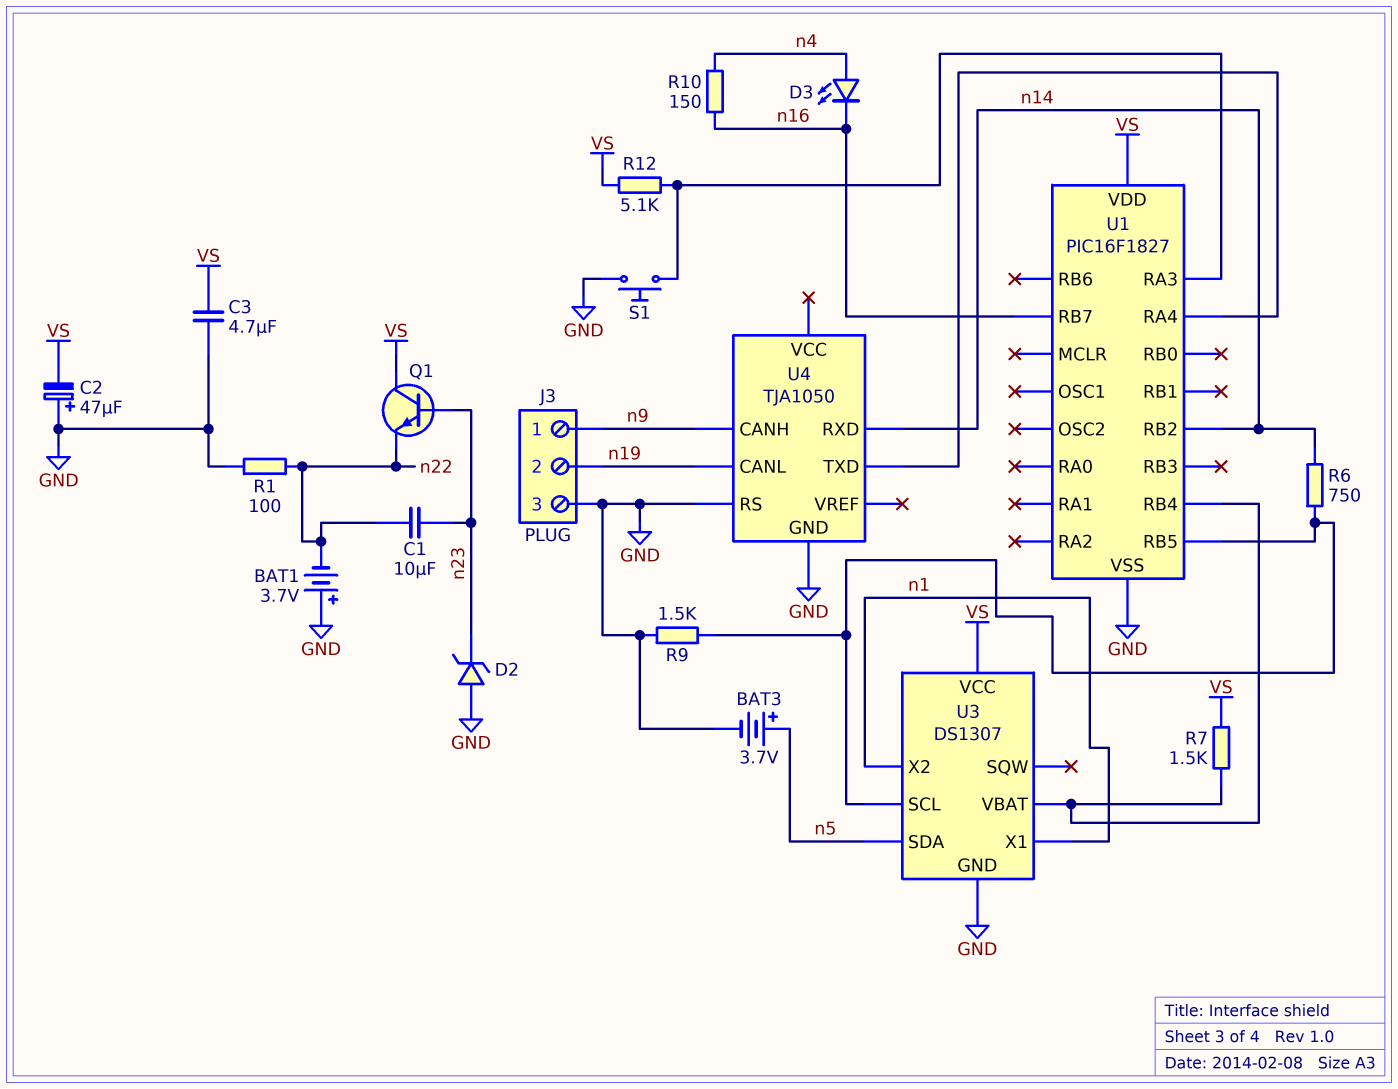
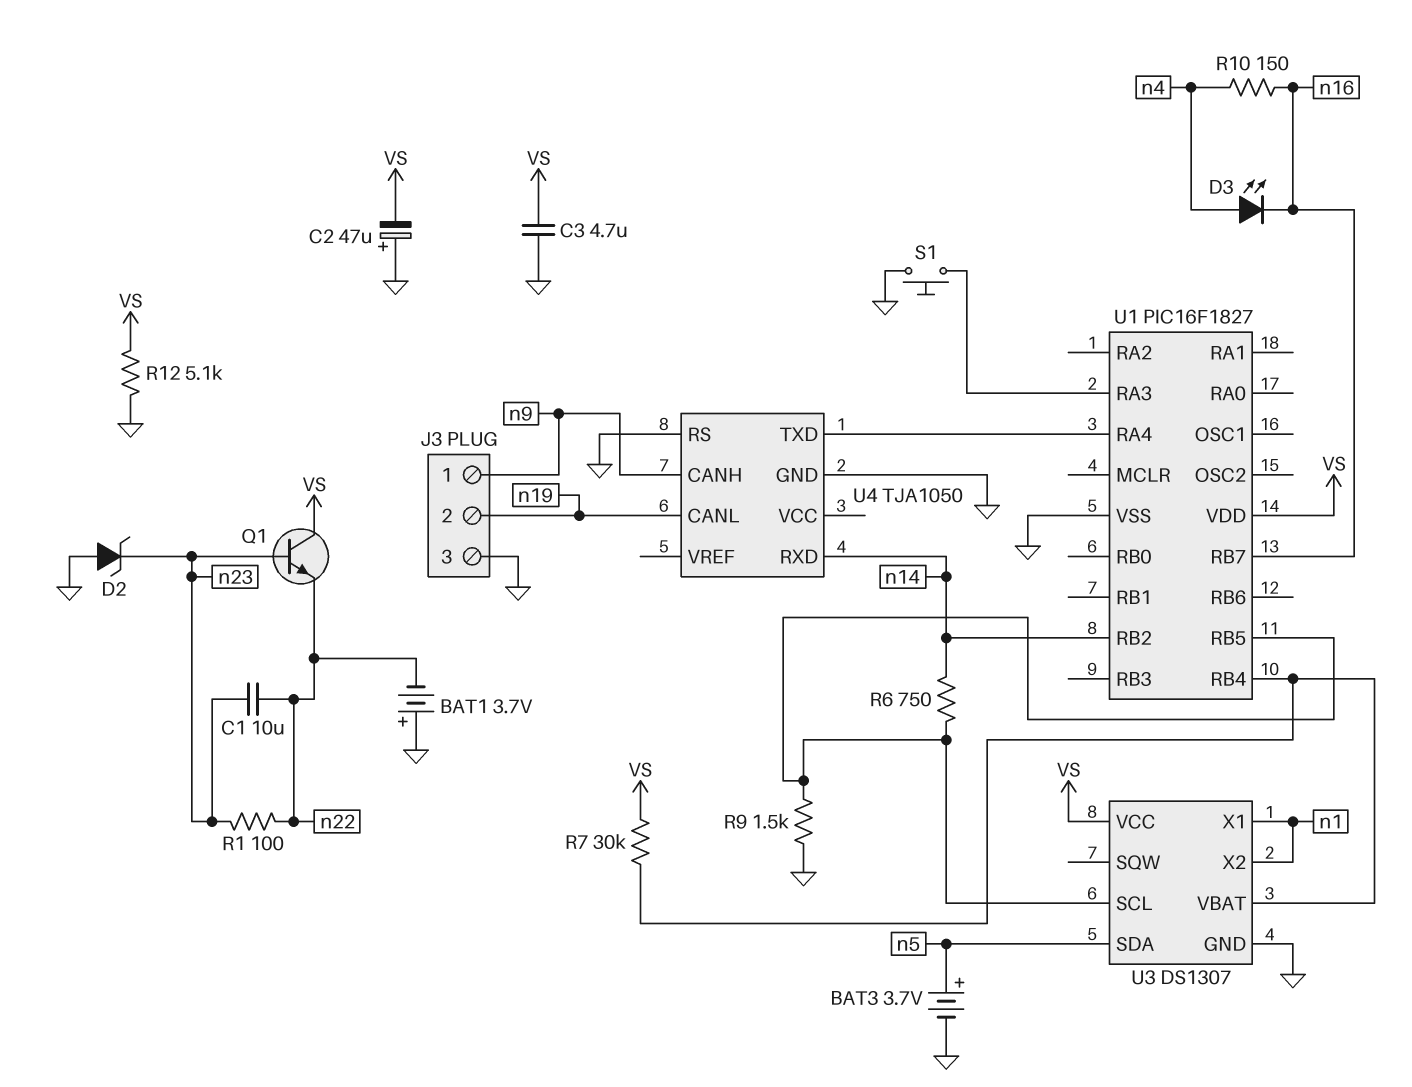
R1: 100 (GND, n22) -> 100 (n22, n23)
R7: 1.5k (U1/RB4, VS) -> 30k (U1/RB4, VS)
R12: 5.1k (U1/RA3, VS) -> 5.1k (GND, VS)

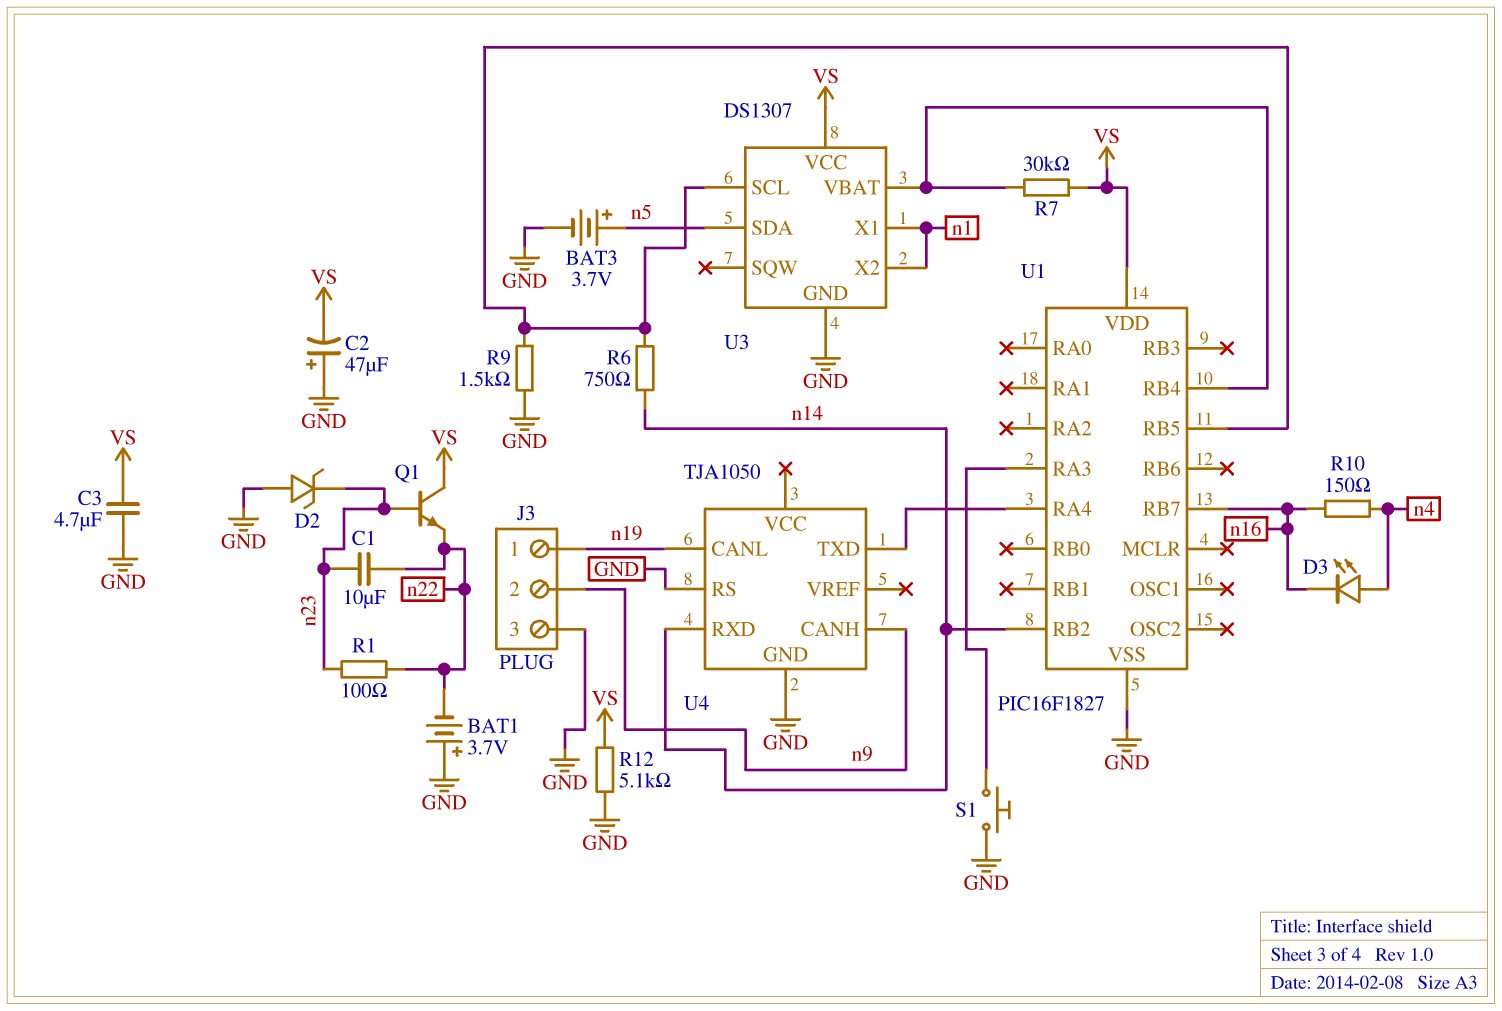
J3 pin 1: n9 -> n19
J3 pin 2: n19 -> n9

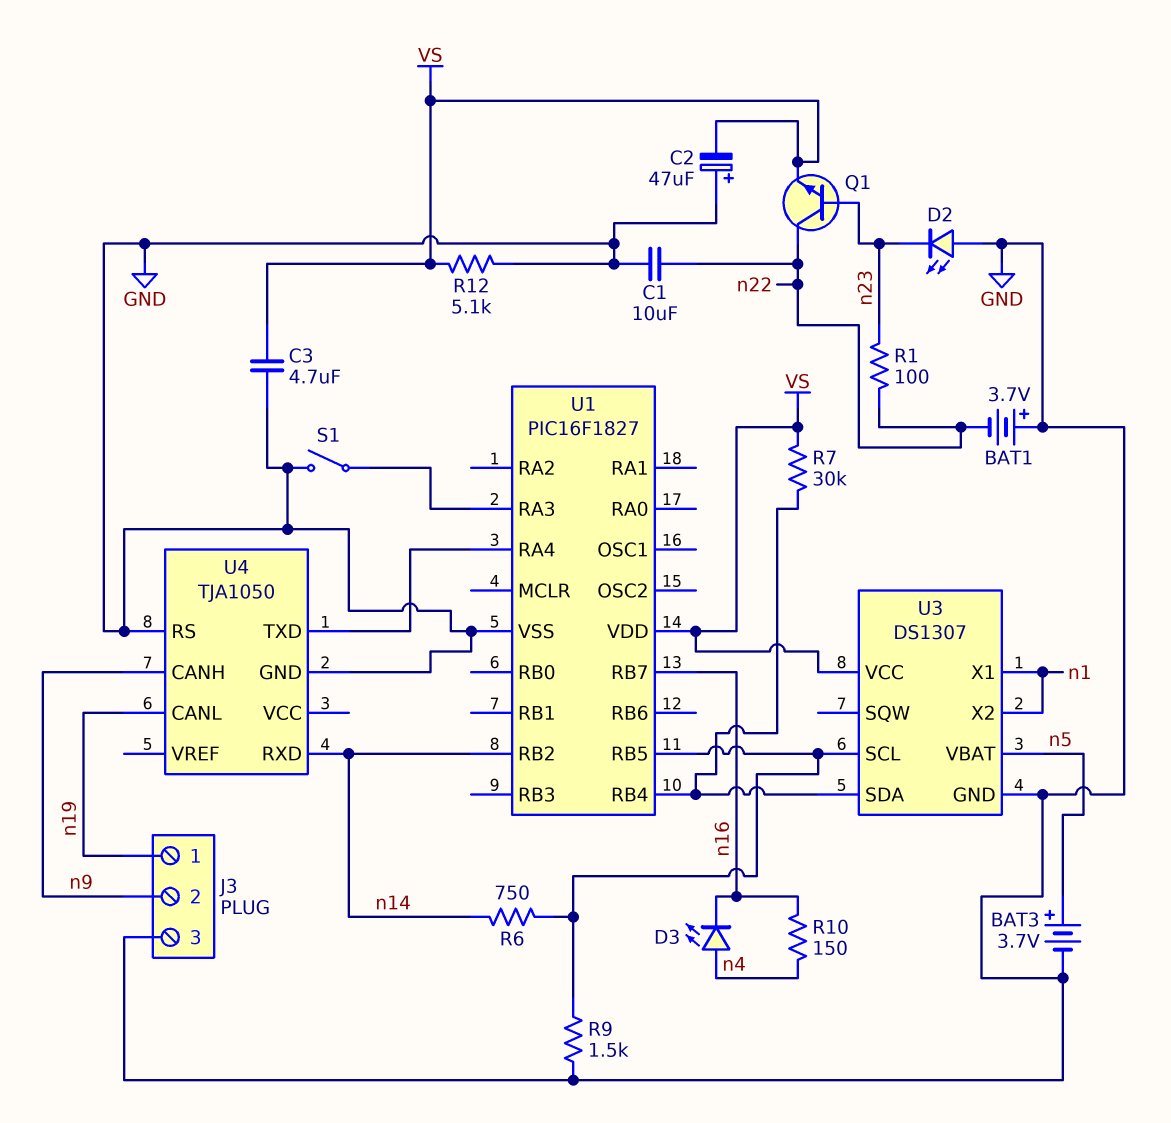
C1: 10uF (n22, n23) -> 10uF (GND, n22)
D2: zener (A GND, K n23) -> LED (A GND, K n23)
Q1: NPN (B n23, C VS, E n22) -> NPN (B n23, C n22, E VS)
S1: button (GND, U1/RA3) -> switch (GND, U1/RA3)
U3 pin SDA: n5 -> U1/RB4
U3 pin VBAT: U1/RB4 -> n5

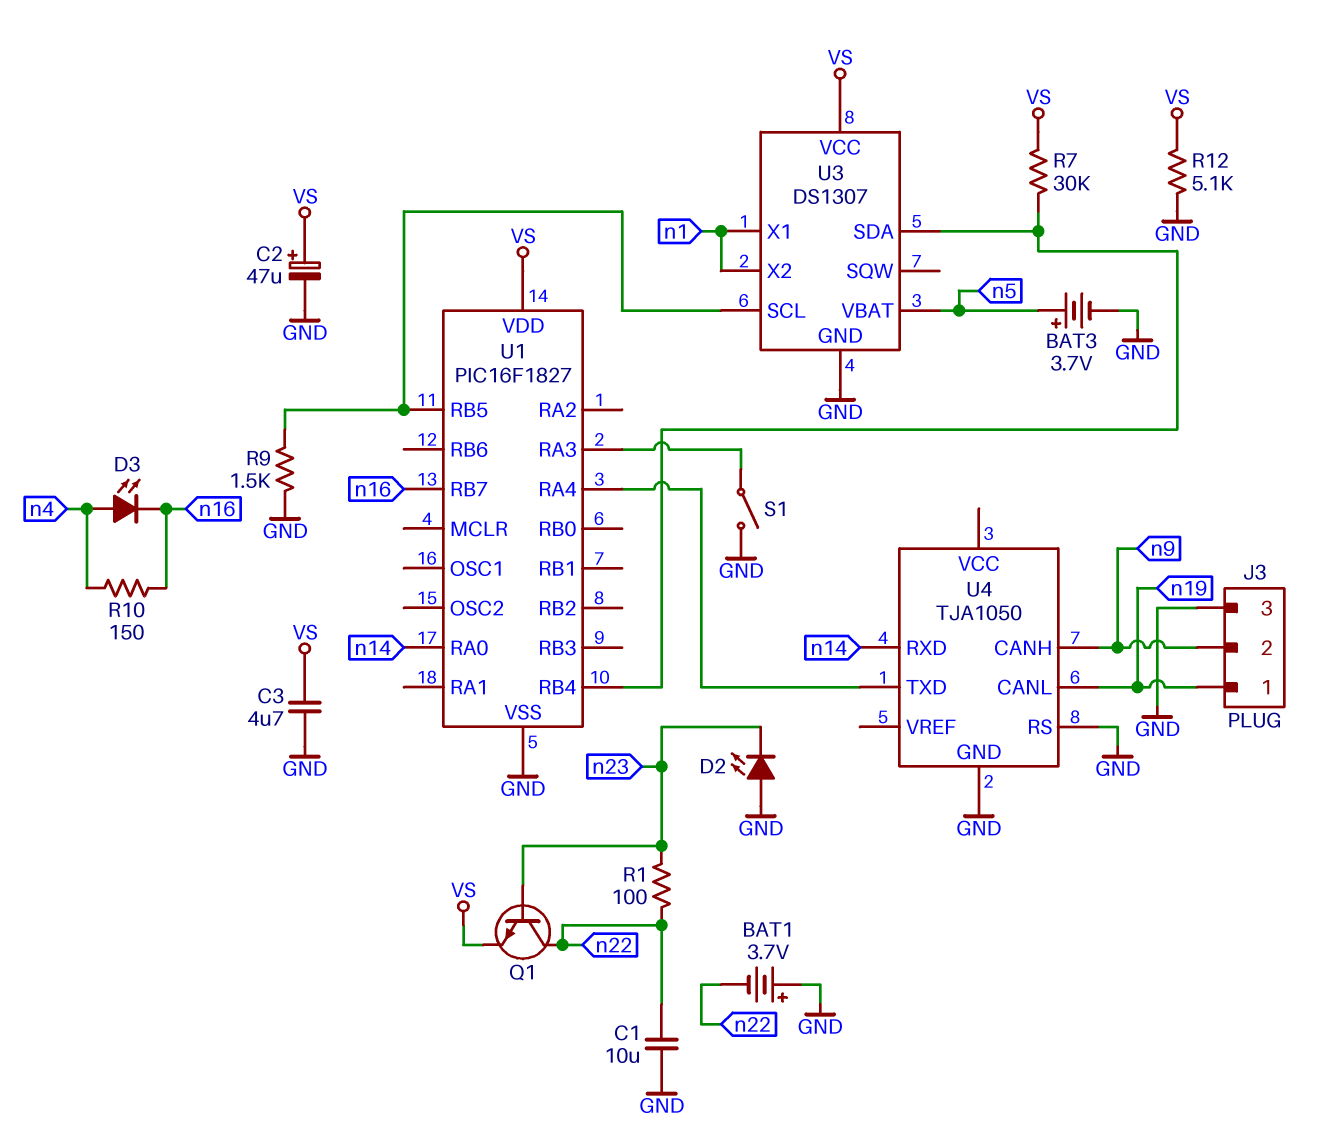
C2: 47uF (plus GND, minus VS) -> 47uF (plus VS, minus GND)
R6: 750 (U1/RB5, n14) -> none
U1 pin RA0: none -> n14
U1 pin RB2: n14 -> none

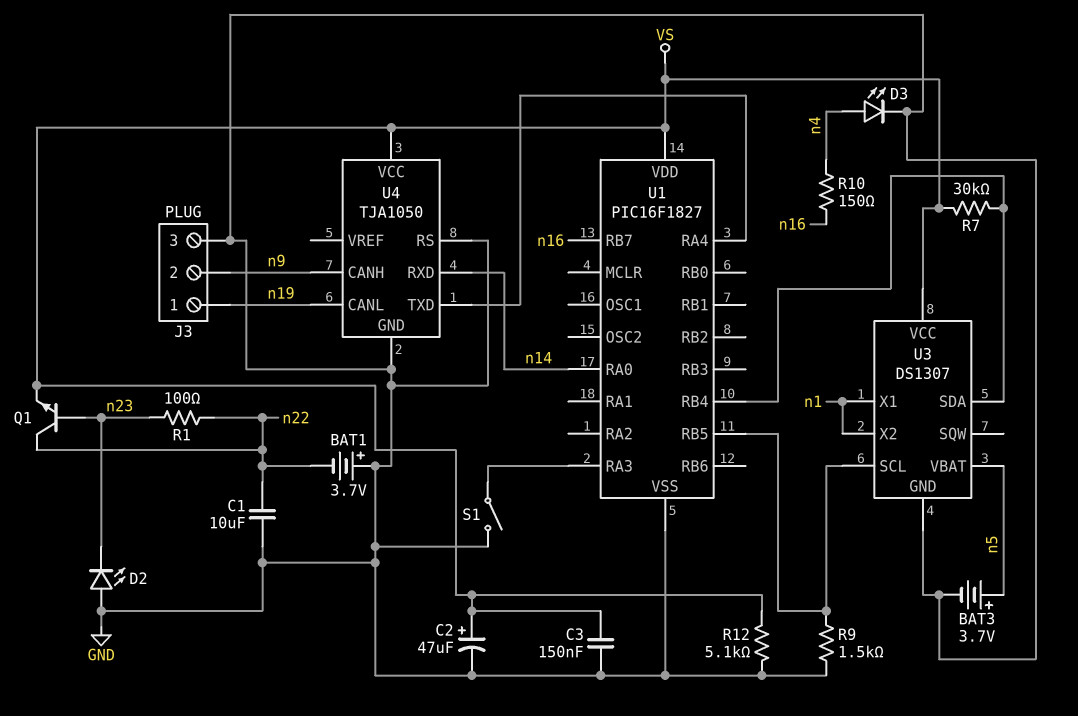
C3: 4.7uF (GND, VS) -> 150nF (GND, VS)
D3: LED (A n4, K n16) -> LED (A n4, K GND)
U4 pin VCC: none -> VS

